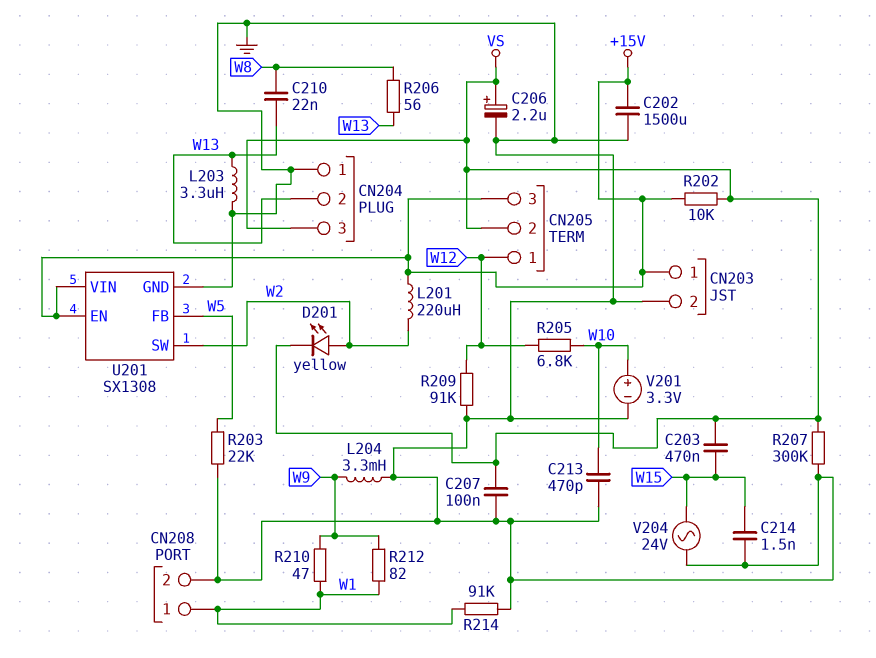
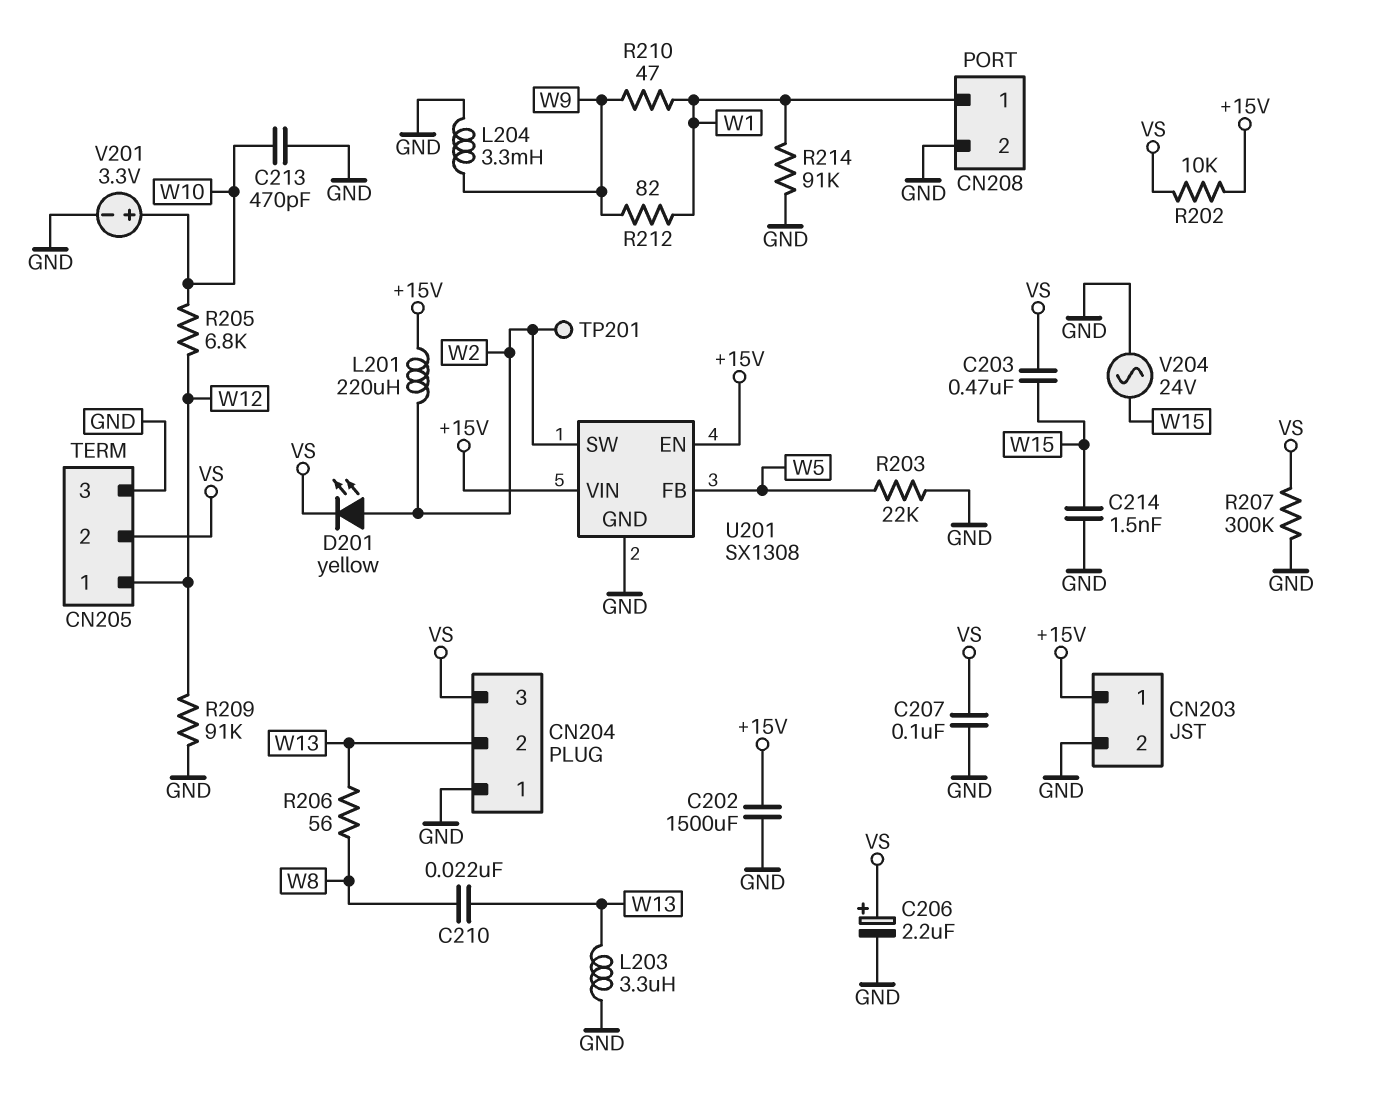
CN205 pin 3: +15V -> GND
TP201: none -> test point (W2)

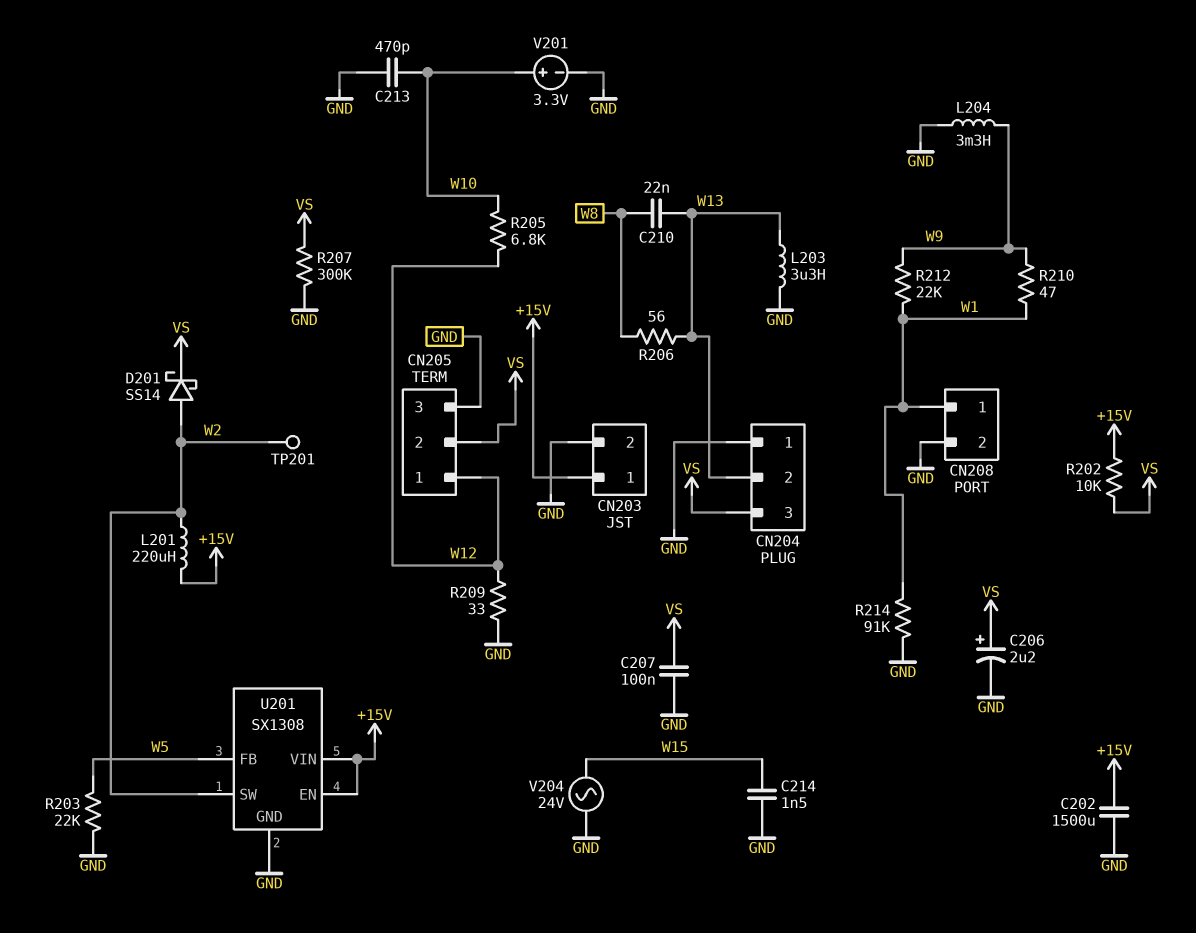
C203: 470nF (VS, W15) -> none
D201: LED yellow (A W2, K VS) -> schottky SS14 (A W2, K VS)
R209: 91k (GND, W12) -> 33 (GND, W12)
R212: 82 (W1, W9) -> 22k (W1, W9)

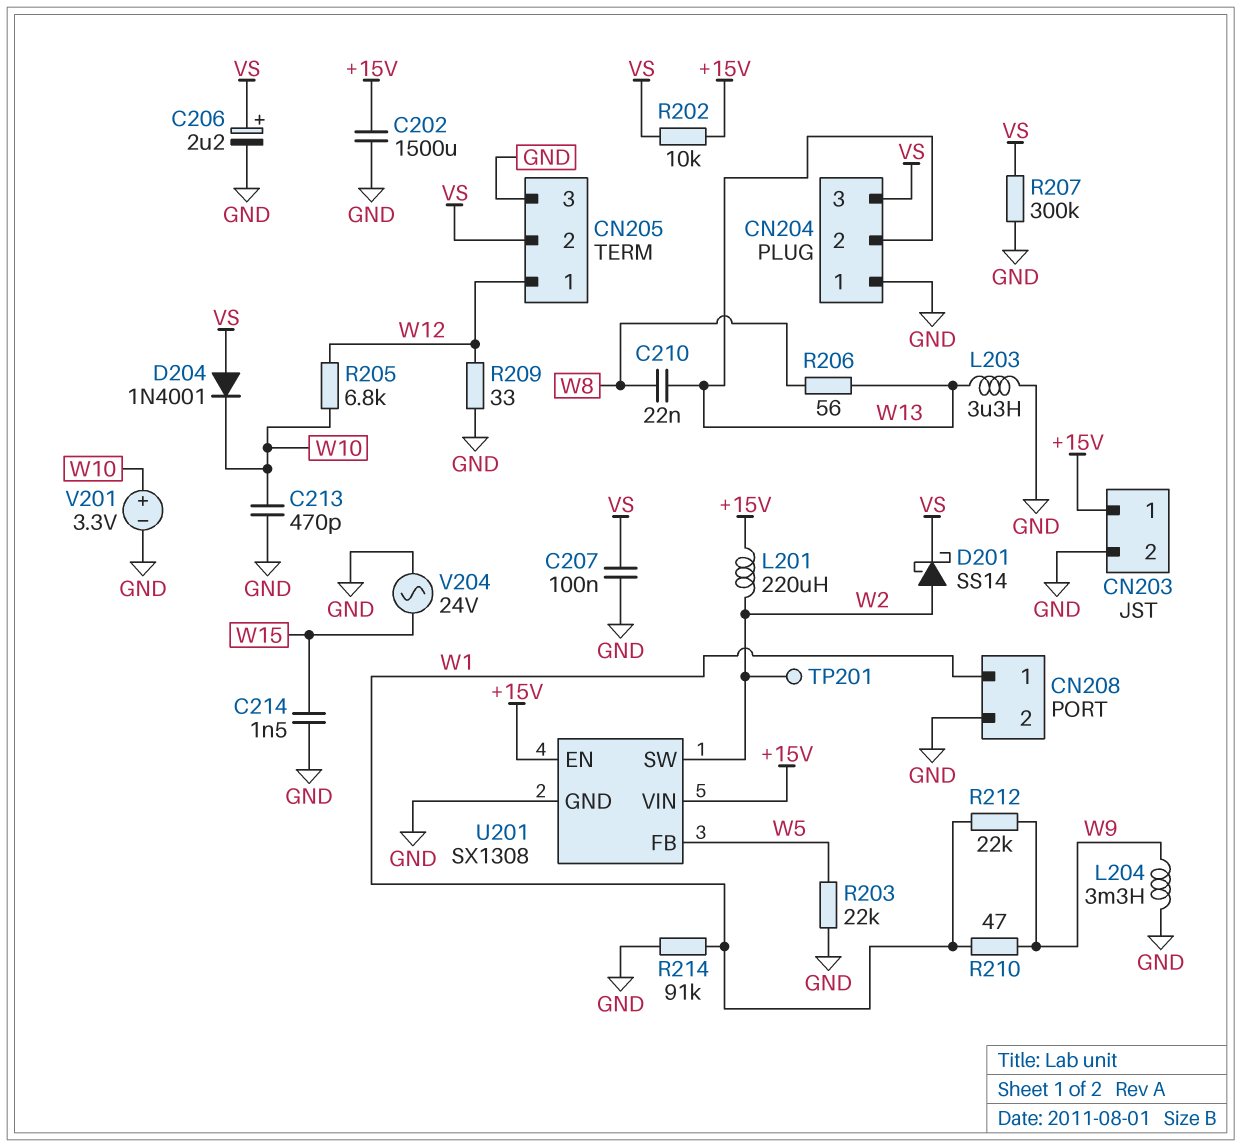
D204: none -> diode 1N4001 (A VS, K W10)

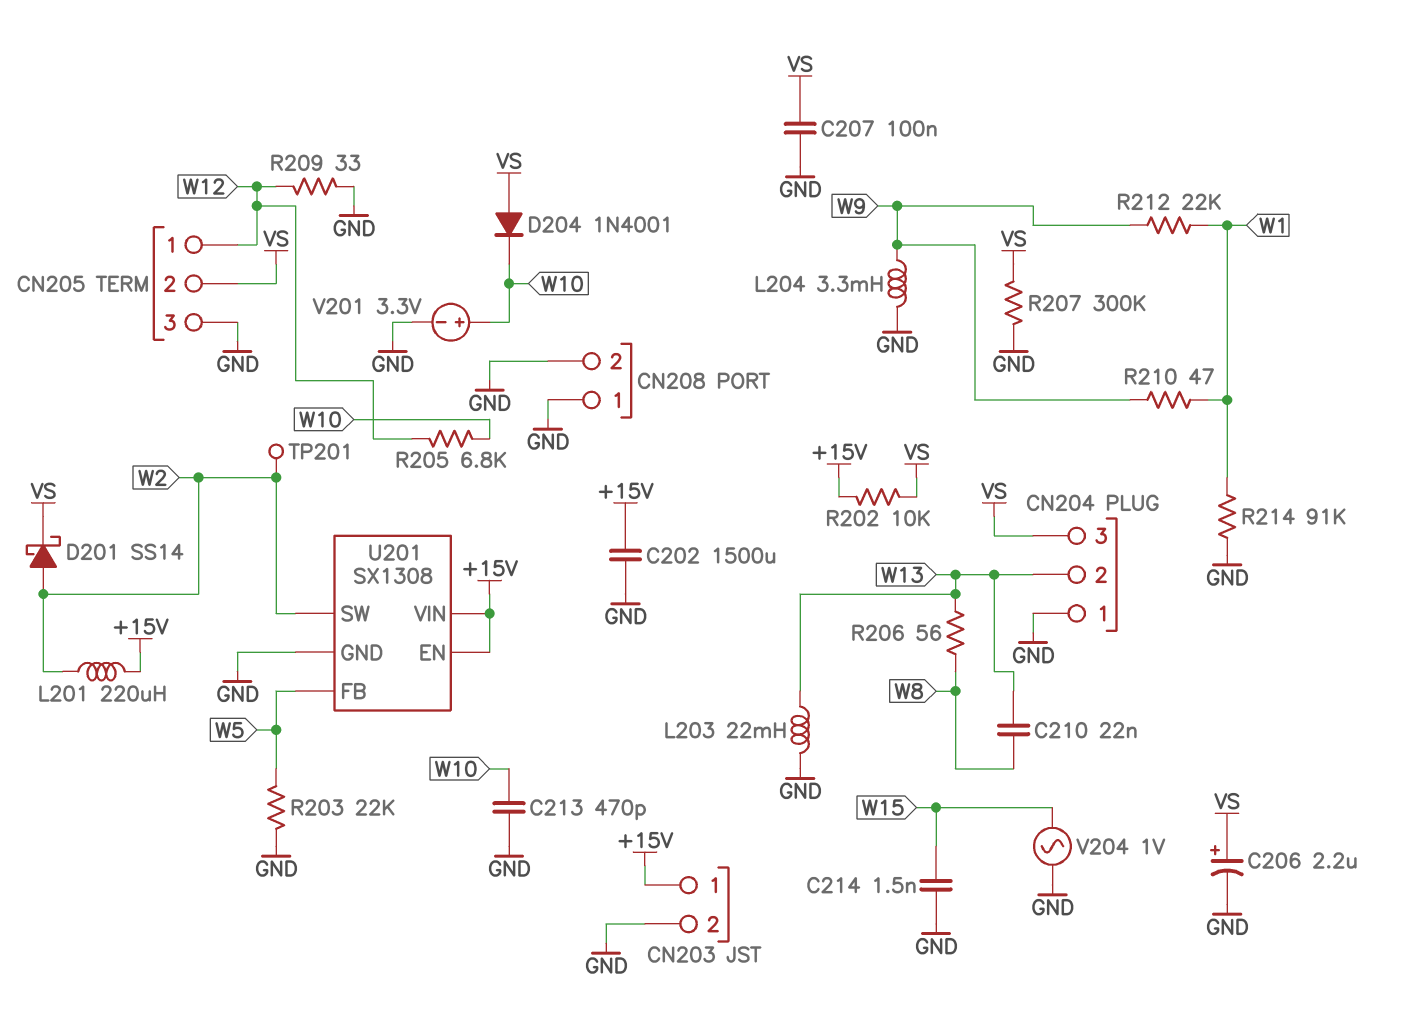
CN208 pin 1: W1 -> GND
L203: 3.3uH (GND, W13) -> 22mH (GND, W13)
V204: AC 24V (GND, W15) -> AC 1V (GND, W15)

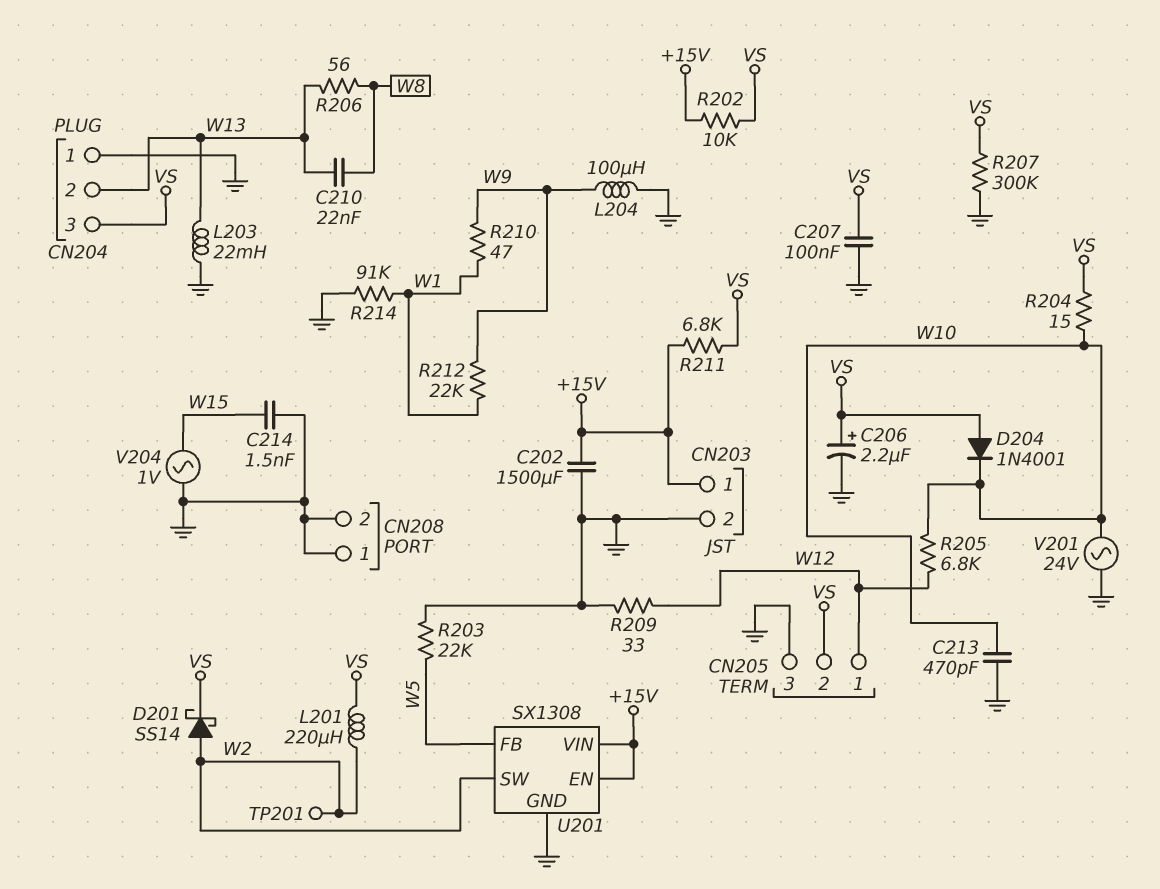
L201: 220uH (+15V, W2) -> 220uH (VS, W2)
L204: 3.3mH (GND, W9) -> 100uH (GND, W9)
R204: none -> 15 (VS, W10)
R211: none -> 6.8k (+15V, VS)
V201: 3.3V (plus W10, minus GND) -> AC 24V (GND, W10)

